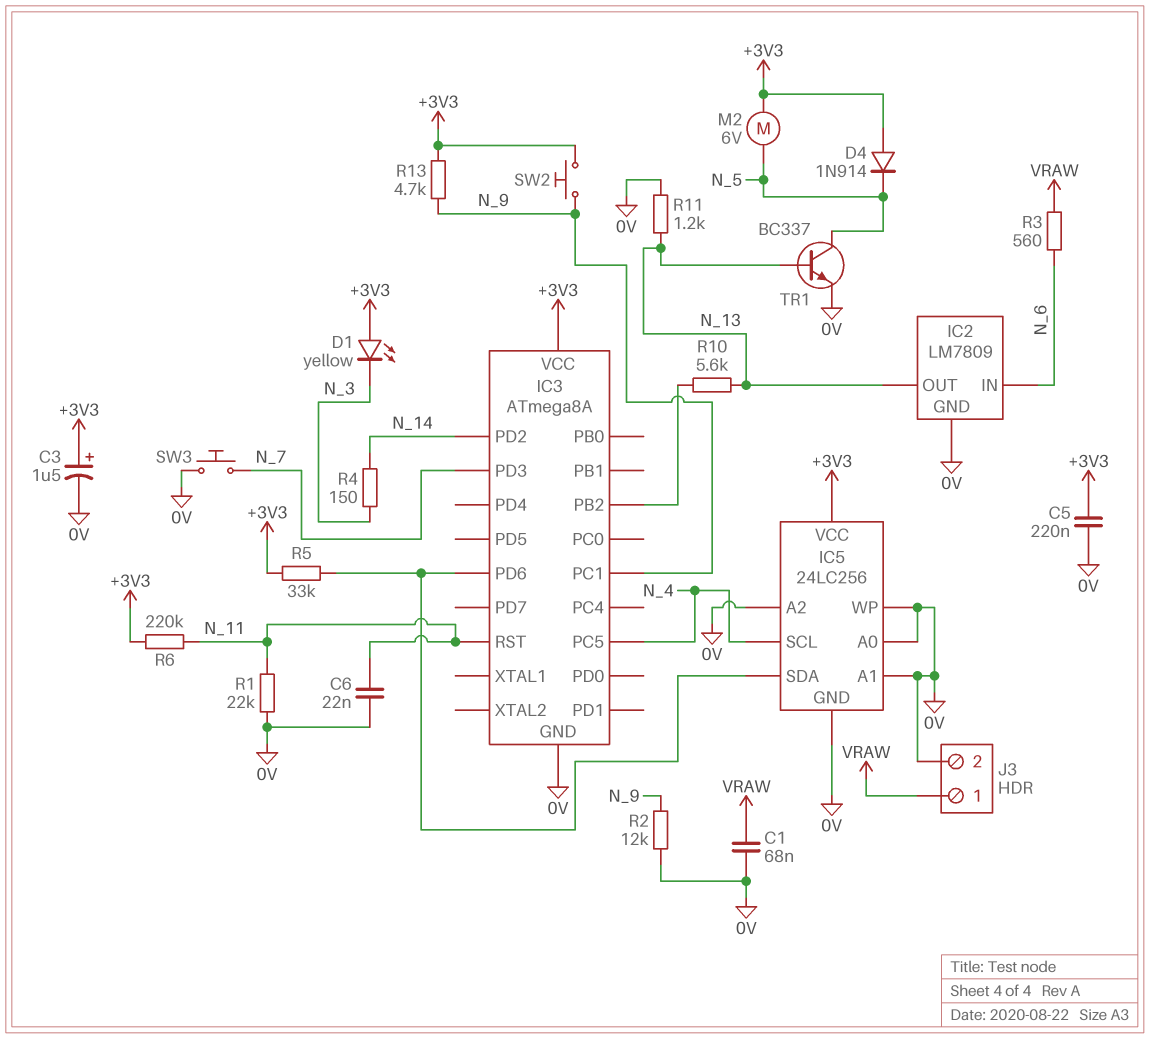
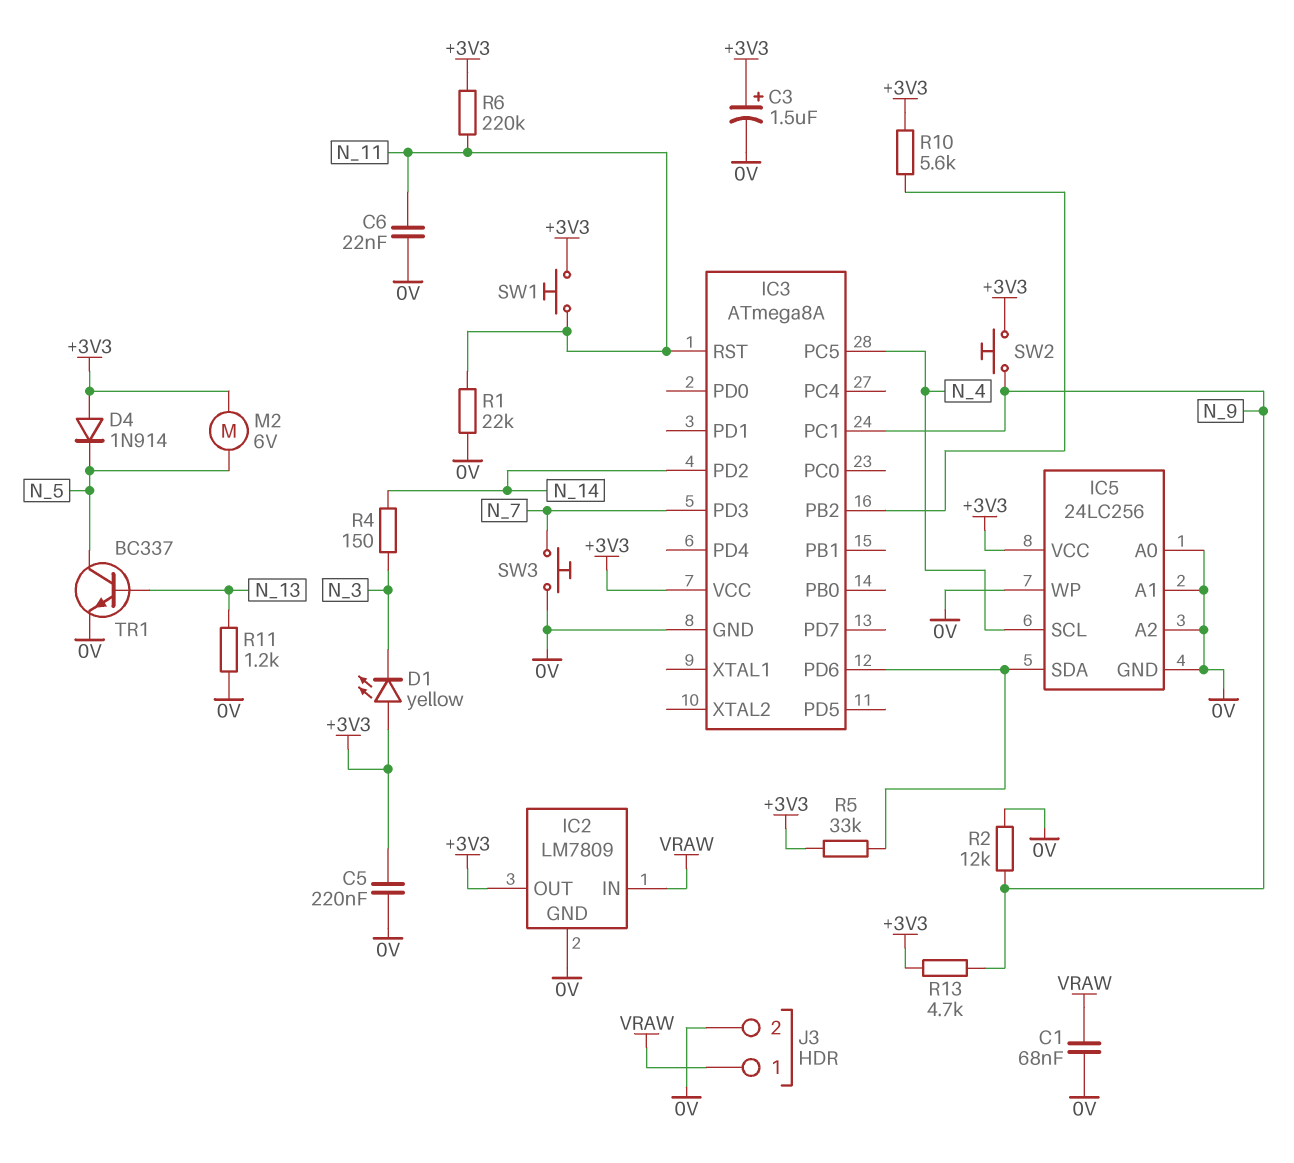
IC2 pin IN: N_6 -> VRAW
IC2 pin OUT: N_13 -> +3V3
R3: 560 (N_6, VRAW) -> none
R10: 5.6k (IC3/PB2, N_13) -> 5.6k (+3V3, IC3/PB2)
SW1: none -> button (+3V3, N_11)

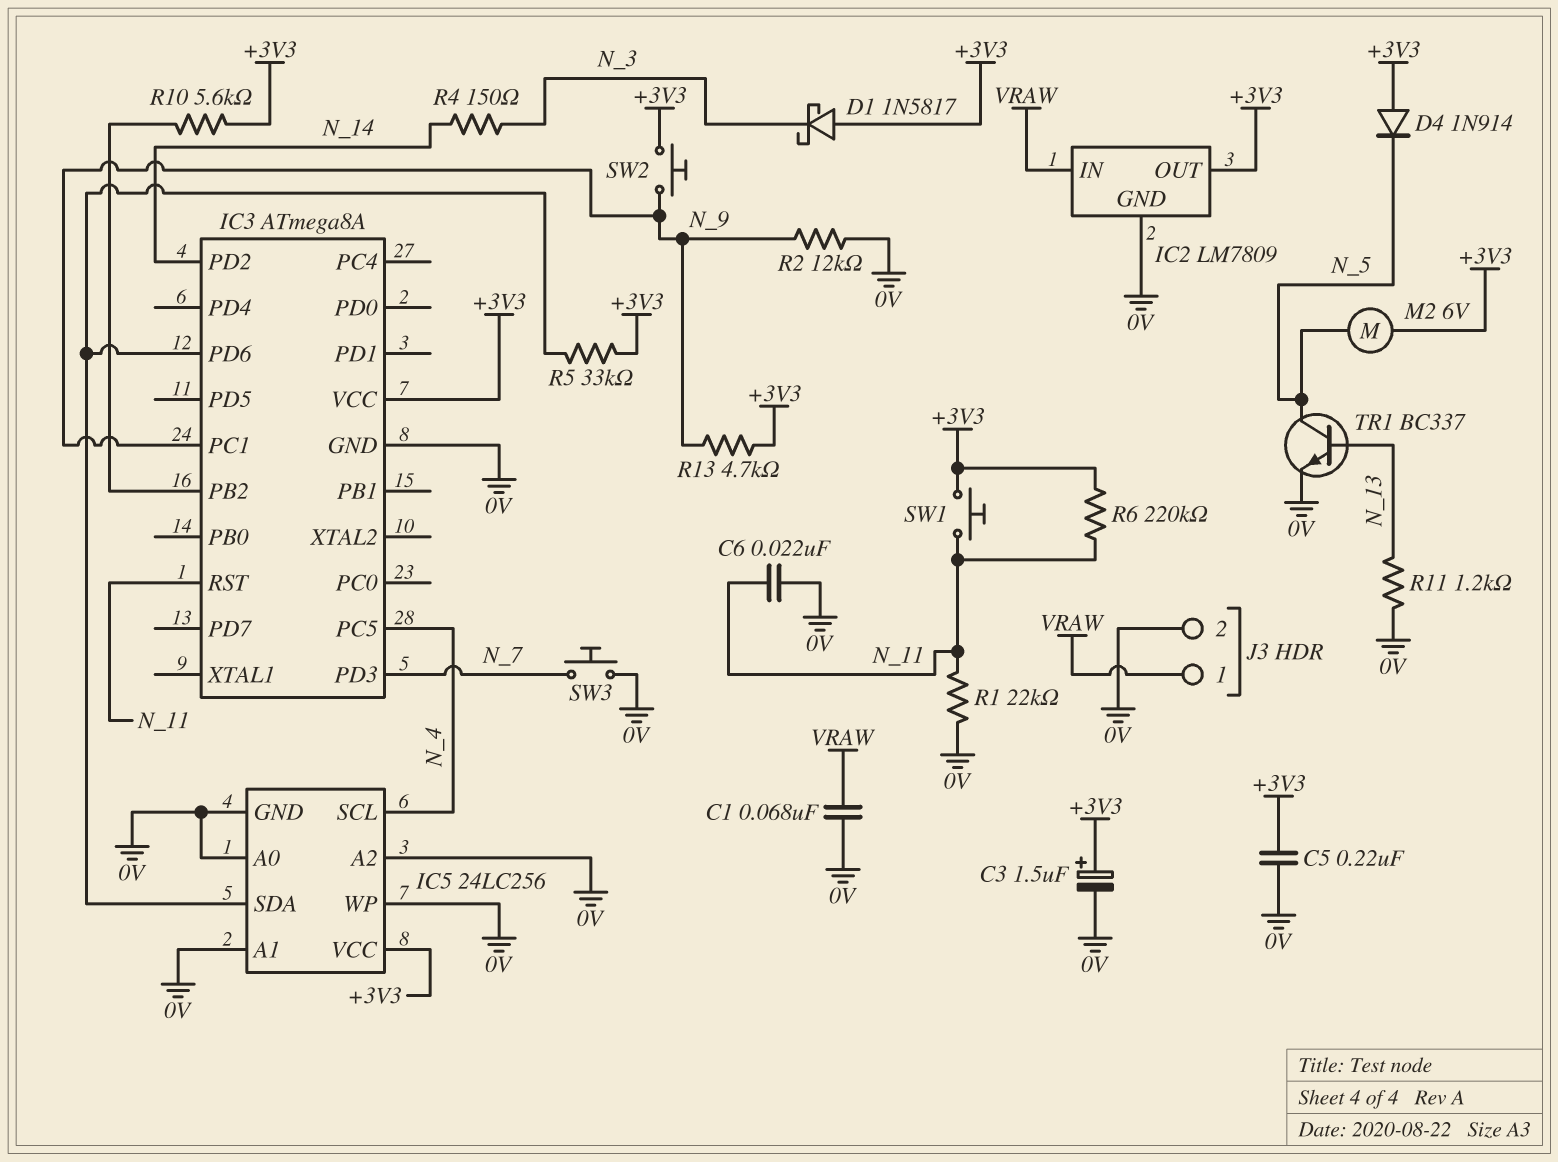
D1: LED yellow (A +3V3, K N_3) -> schottky 1N5817 (A +3V3, K N_3)

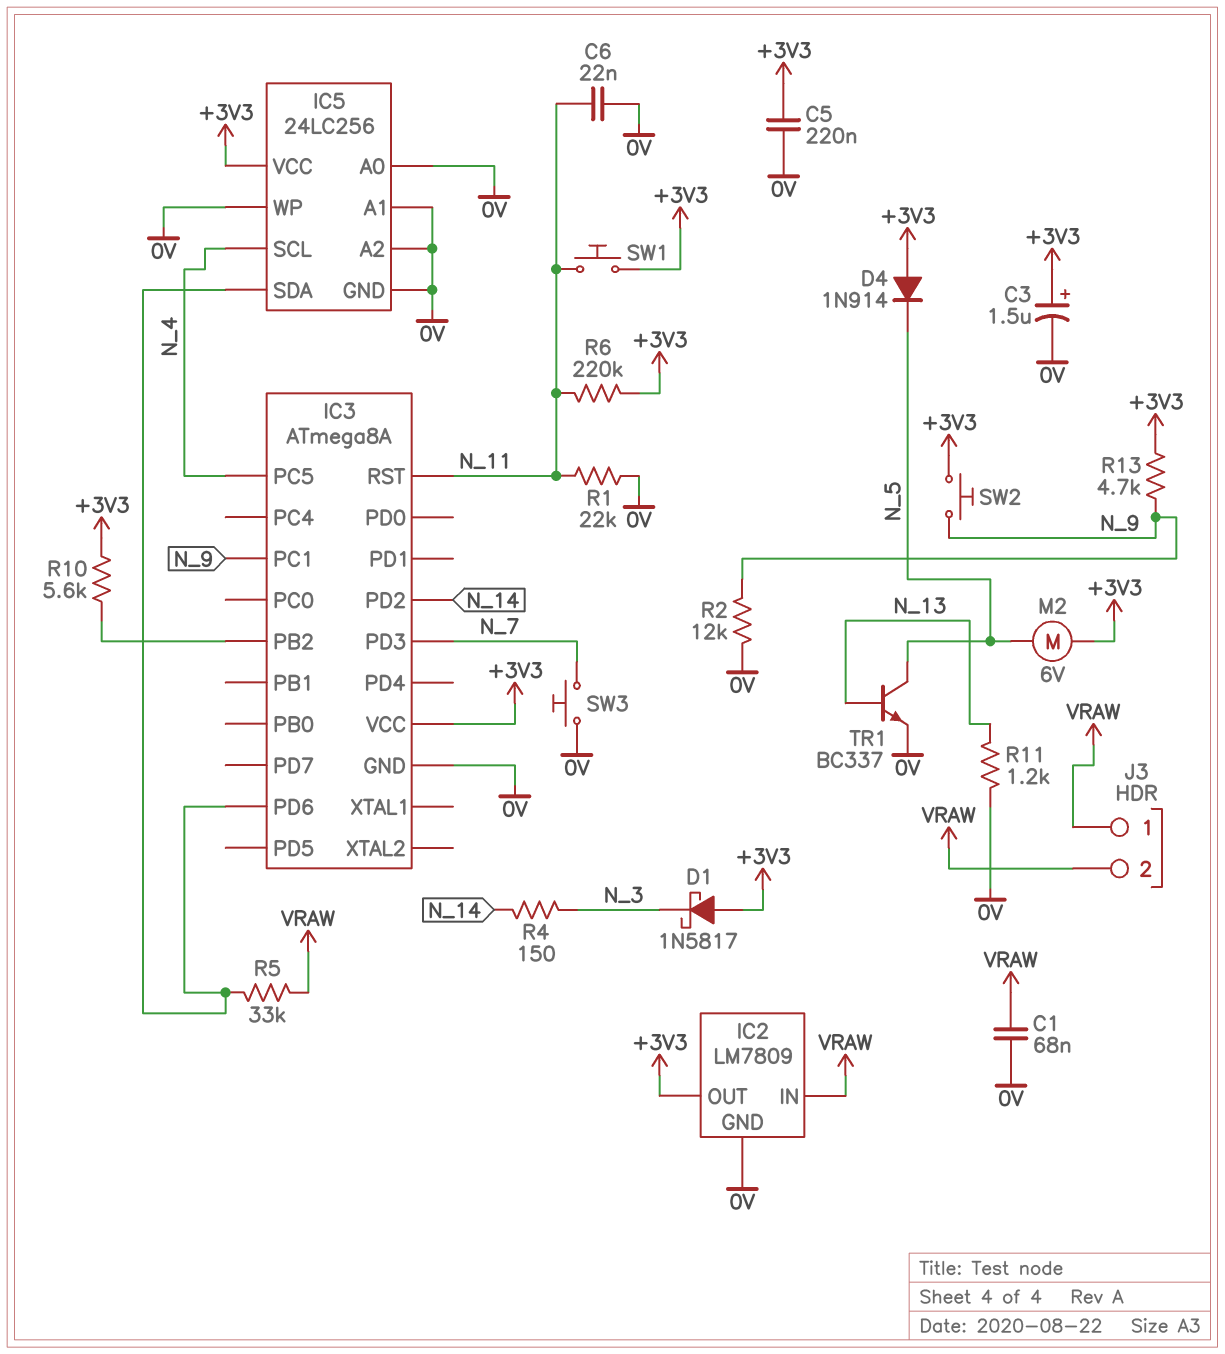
J3 pin 2: 0V -> VRAW
R5: 33k (+3V3, IC3/PD6) -> 33k (IC3/PD6, VRAW)

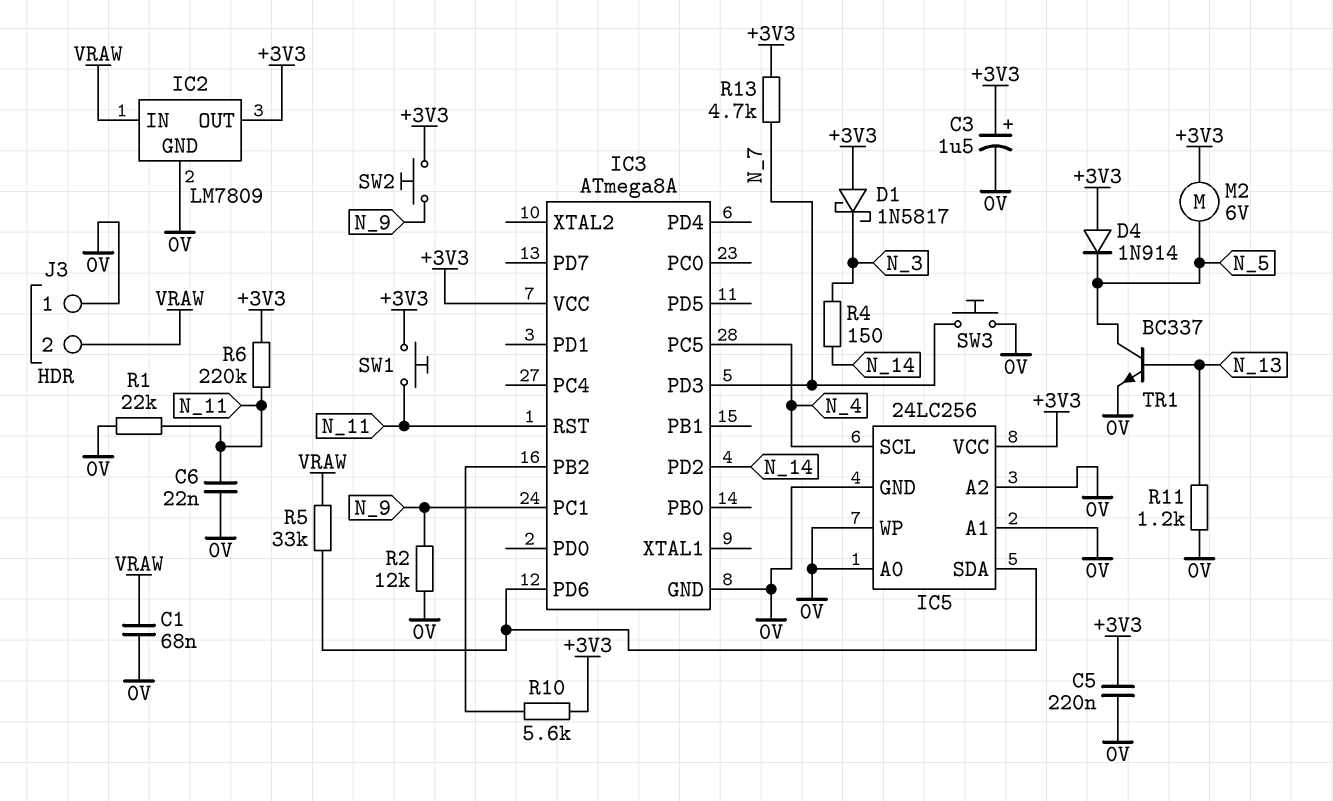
J3 pin 1: VRAW -> 0V
R13: 4.7k (+3V3, N_9) -> 4.7k (+3V3, N_7)

